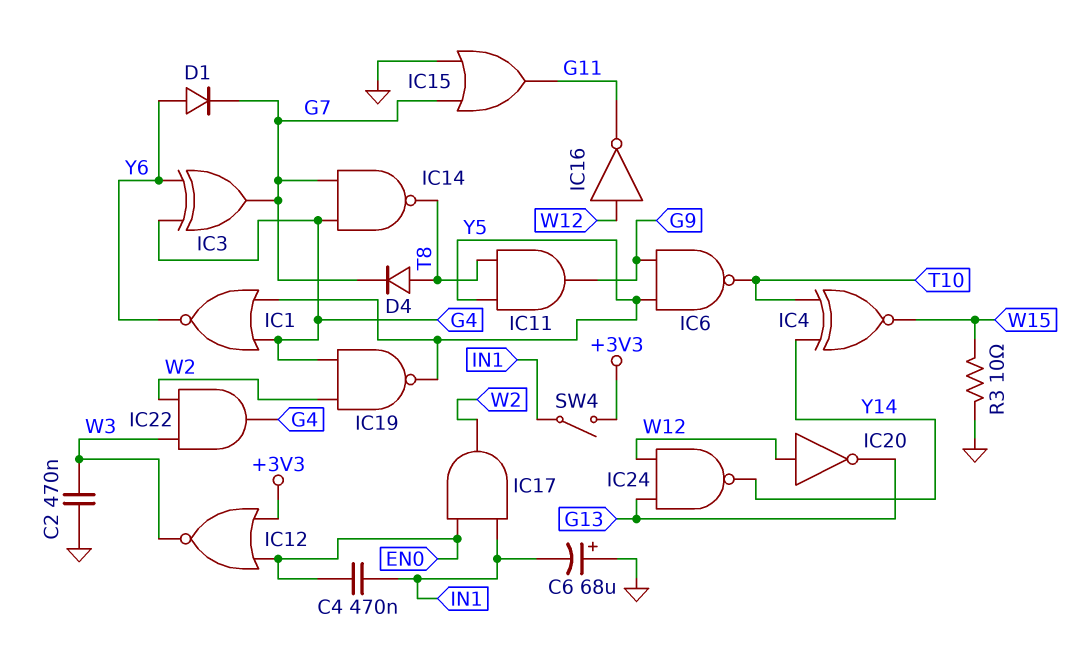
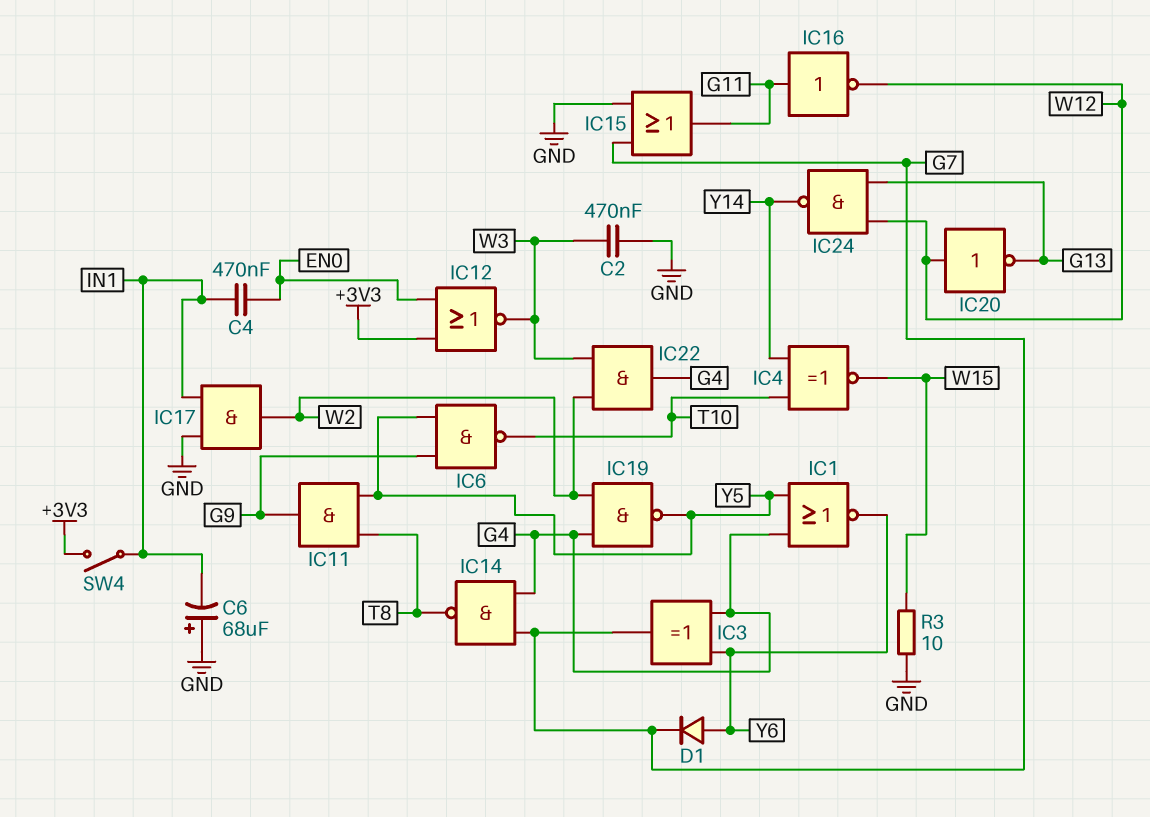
D4: diode (A T8, K G7) -> none
IC16: NOT (in W12, out G11) -> NOT (in G11, out W12)
IC17: AND (in EN0, in IN1, out W2) -> AND (in GND, in IN1, out W2)

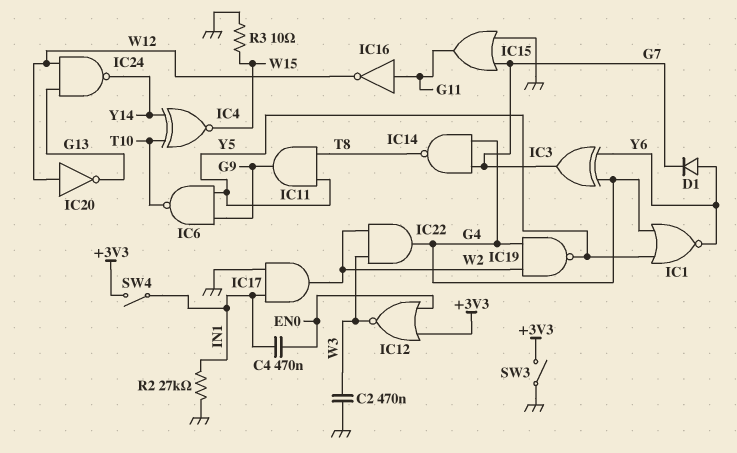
C6: 68uF (plus GND, minus IN1) -> none
R2: none -> 27k (GND, IN1)
SW3: none -> switch (+3V3, GND)

